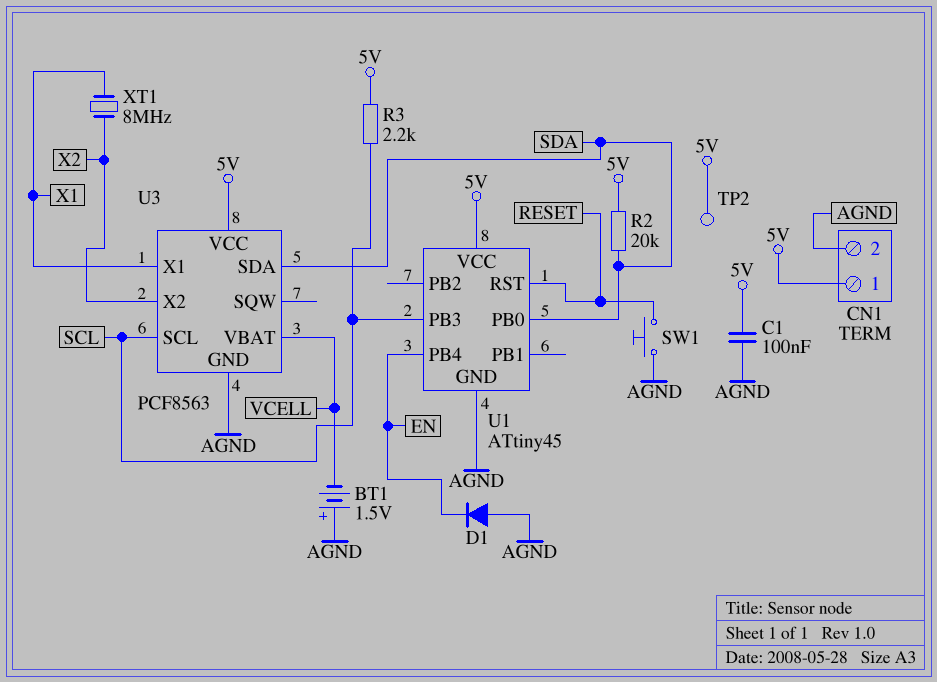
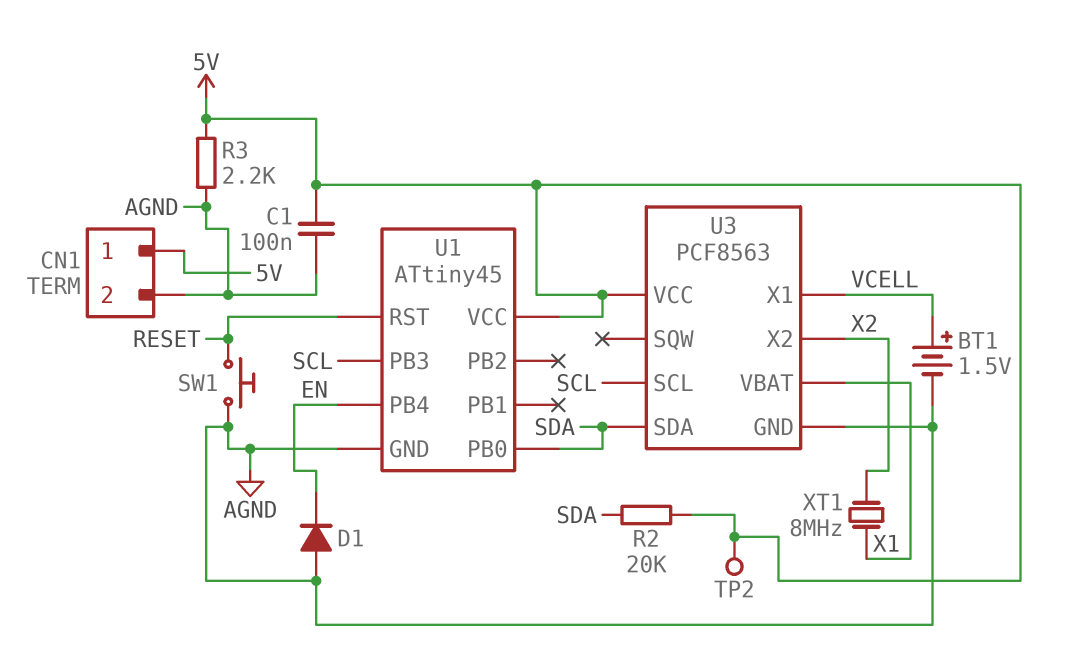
BT1: 1.5V (plus AGND, minus VCELL) -> 1.5V (plus VCELL, minus AGND)
R3: 2.2k (5V, SCL) -> 2.2k (5V, AGND)
U3 pin VBAT: VCELL -> X1
U3 pin X1: X1 -> VCELL

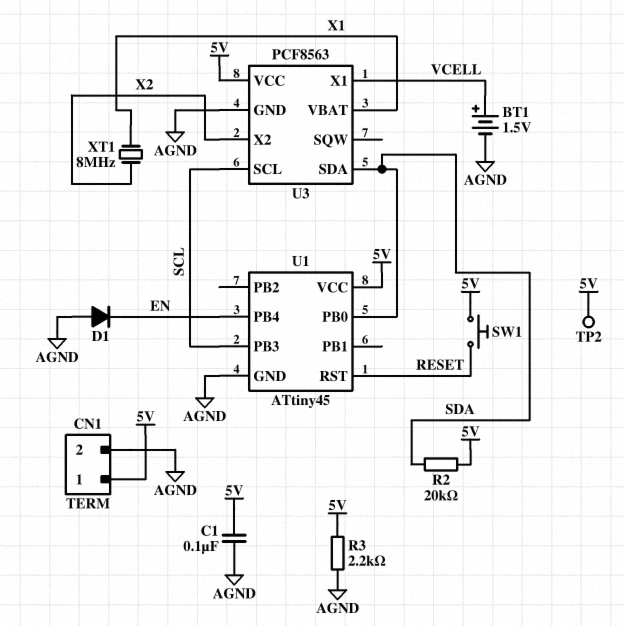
SW1: button (AGND, RESET) -> button (5V, RESET)

